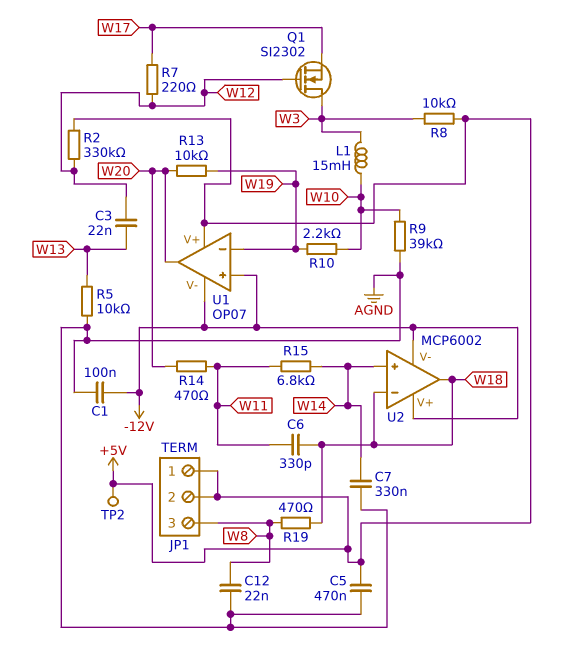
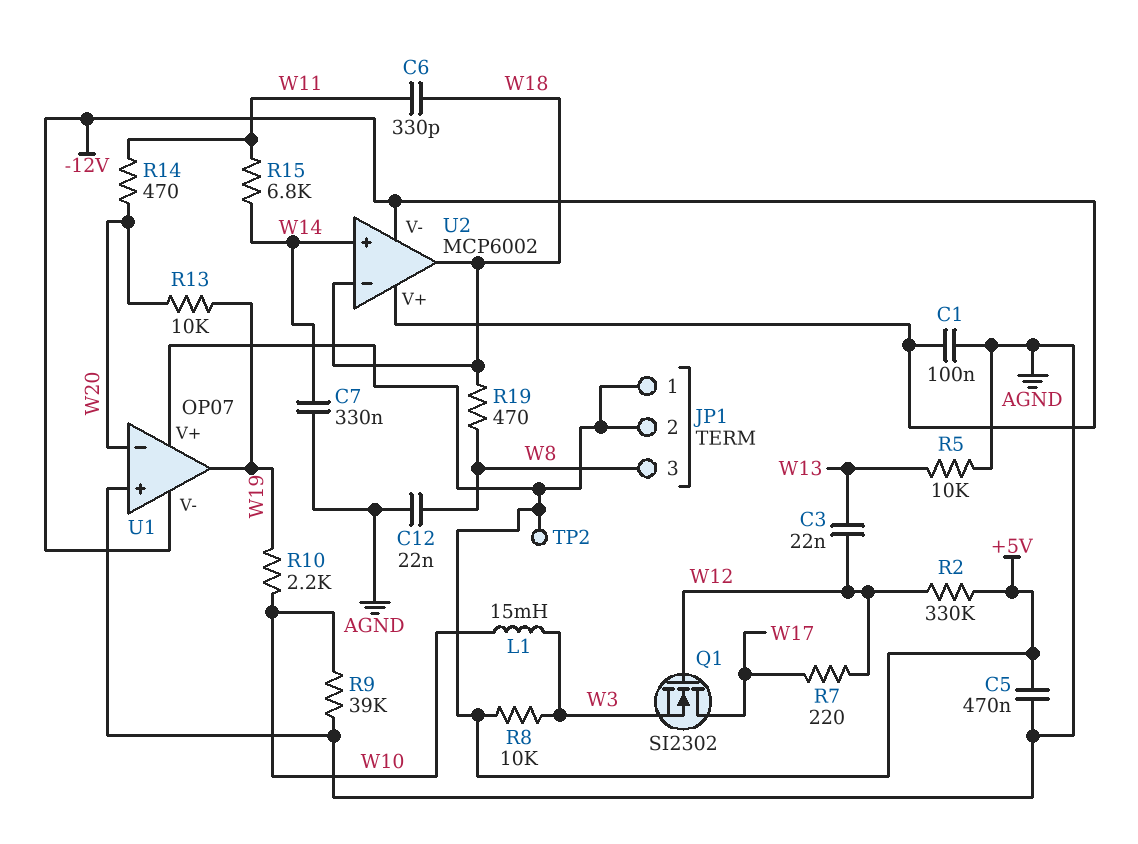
Q1: NMOS SI2302 (G W12, D W3, S W17) -> NMOS SI2302 (G W12, D W17, S W3)
U1 pin in+: -12V -> AGND
U1 pin in-: W19 -> W20
U1 pin out: W20 -> W19

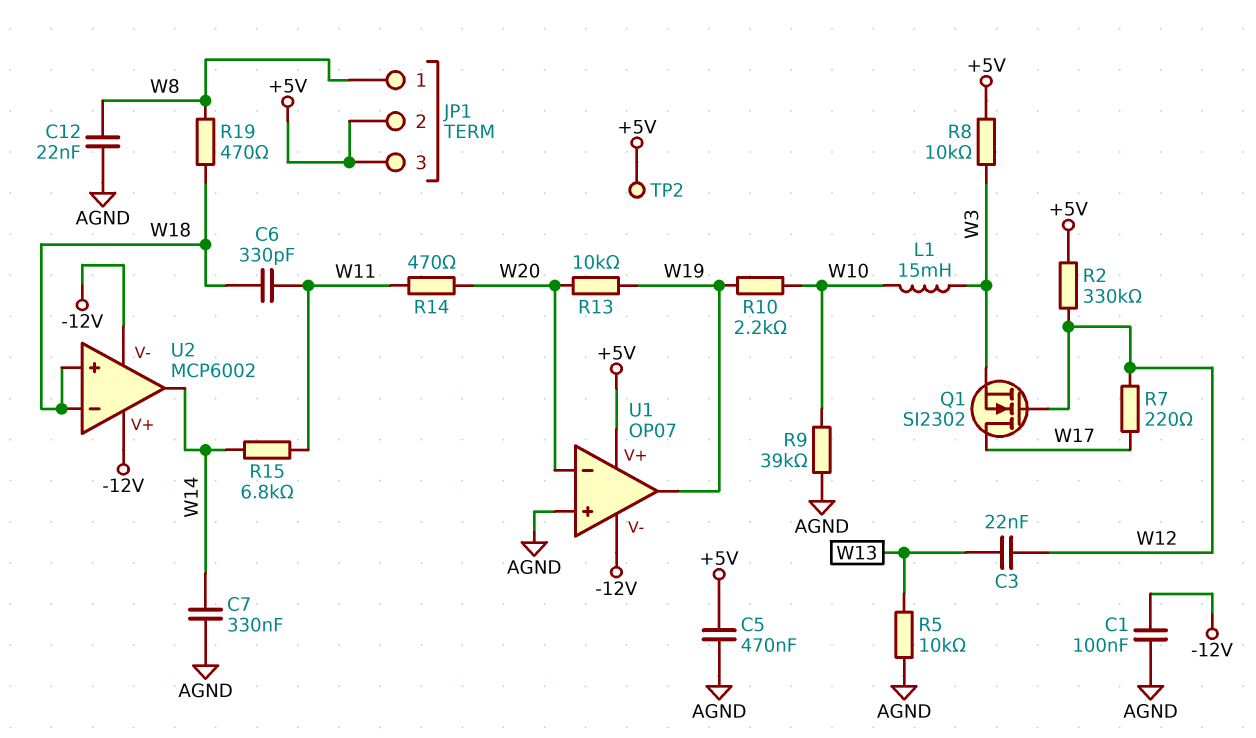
JP1 pin 1: +5V -> W8
JP1 pin 3: W8 -> +5V
U2 pin in+: W14 -> W18
U2 pin out: W18 -> W14

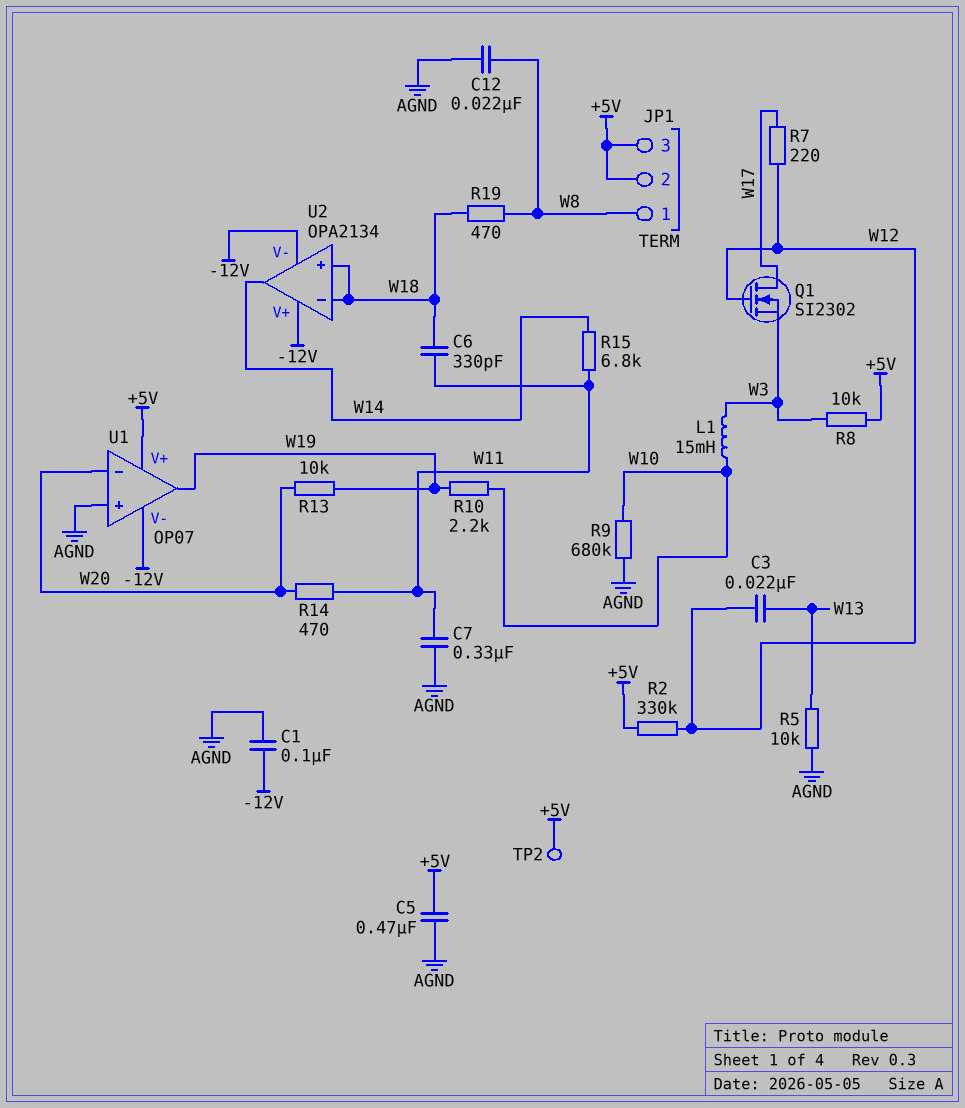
C7: 330nF (AGND, W14) -> 330nF (AGND, W11)
R9: 39k (AGND, W10) -> 680k (AGND, W10)
U2: MCP6002 -> OPA2134

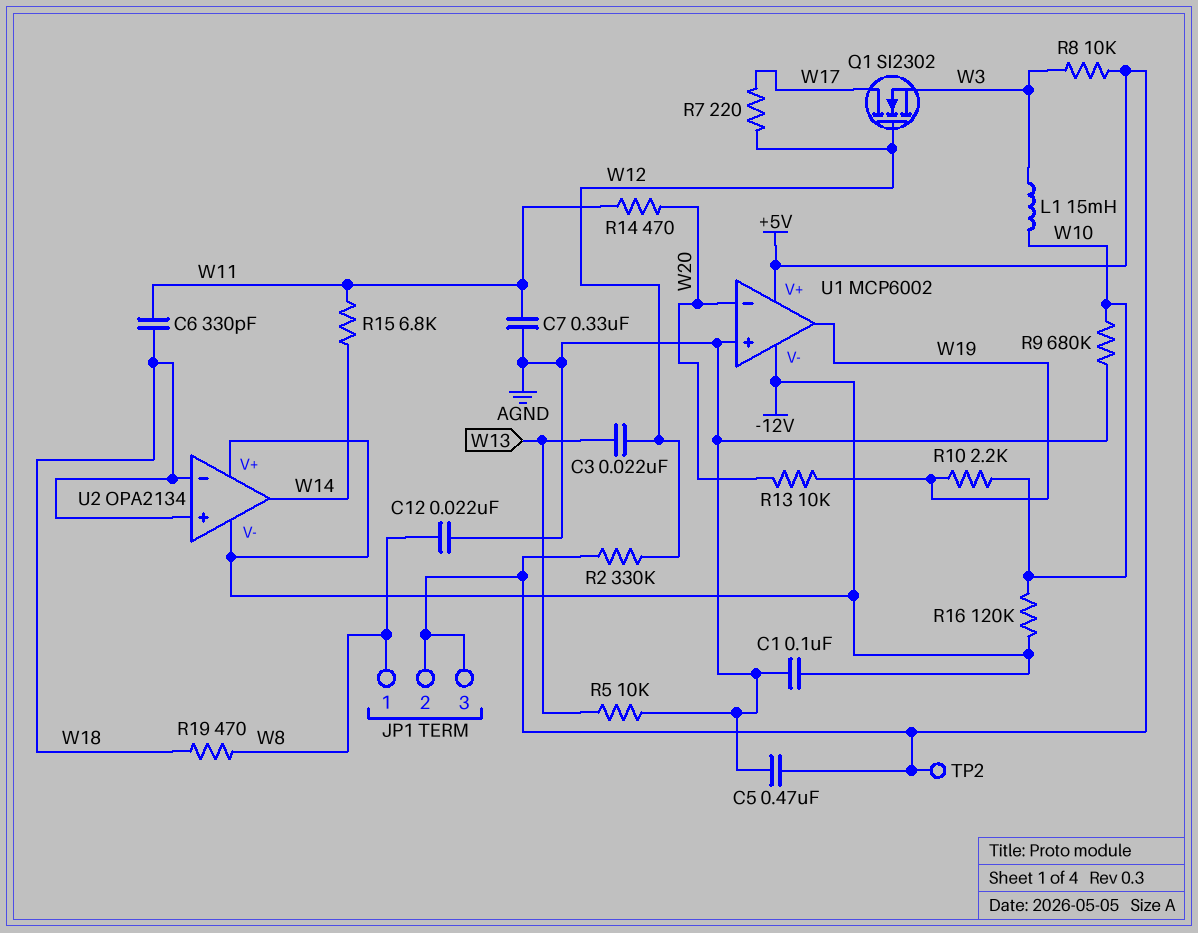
R16: none -> 120k (-12V, W10)
U1: OP07 -> MCP6002

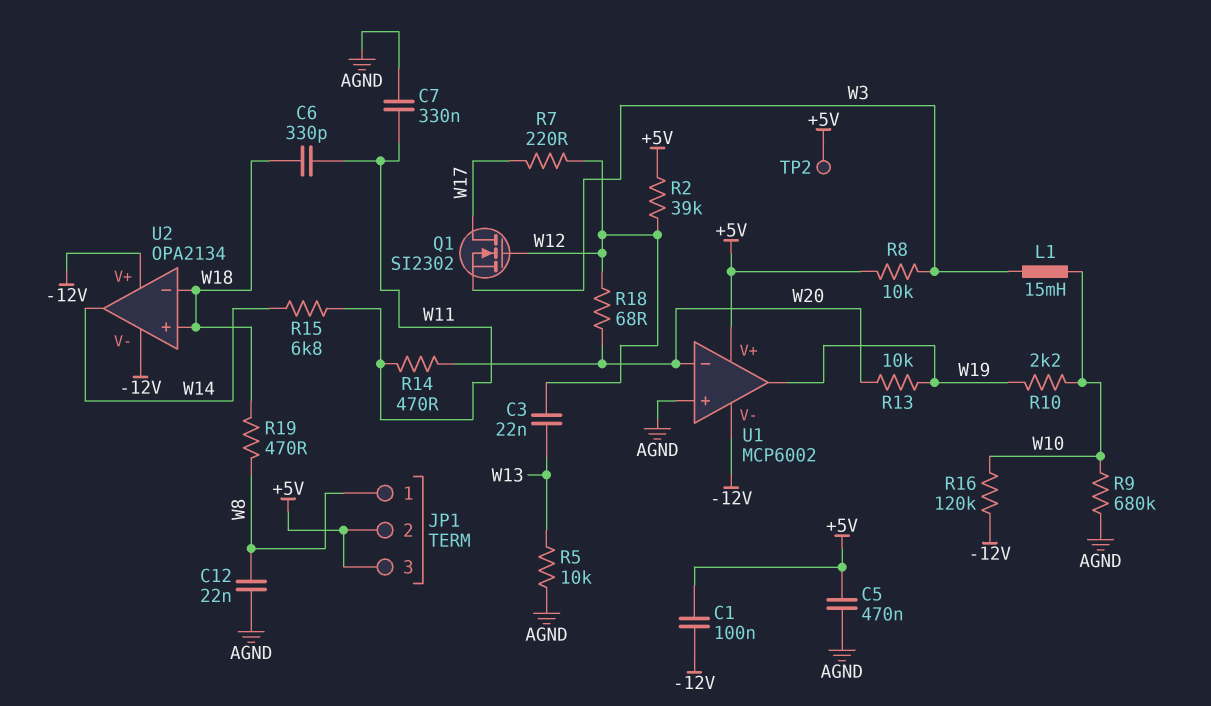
C1: 100nF (-12V, AGND) -> 100nF (+5V, -12V)
R2: 330k (+5V, W12) -> 39k (+5V, W12)
R18: none -> 68 (W12, W20)

